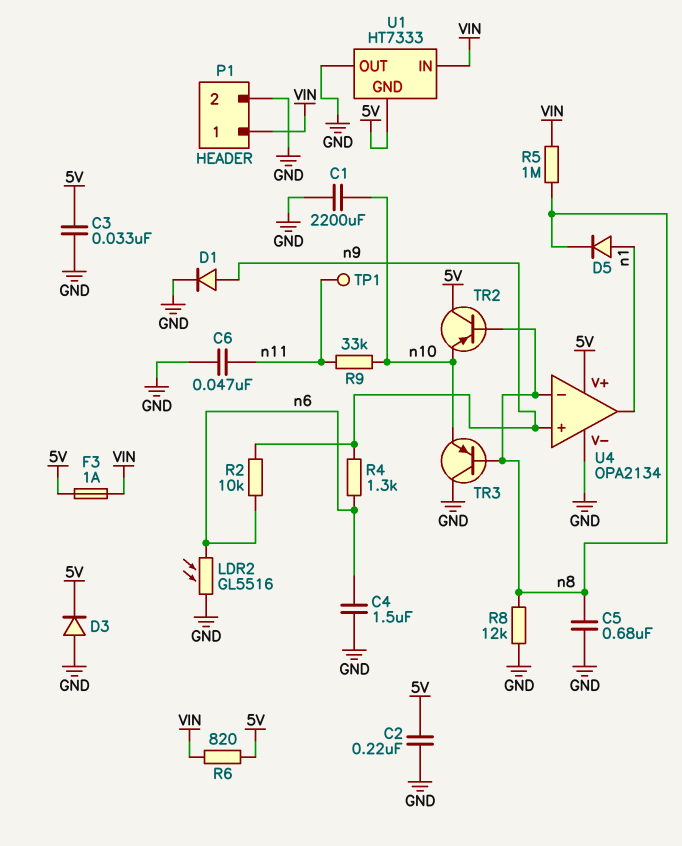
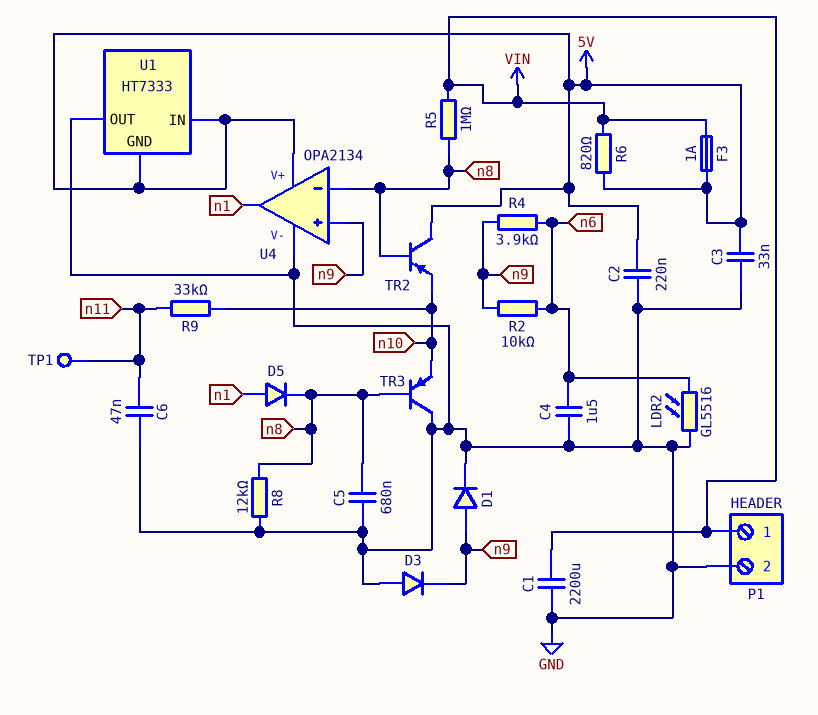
C1: 2200uF (GND, n10) -> 2200uF (GND, VIN)
D3: diode (A GND, K 5V) -> diode (A GND, K n9)
R4: 1.3k (n6, n9) -> 3.9k (n6, n9)
U1 pin IN: VIN -> 5V

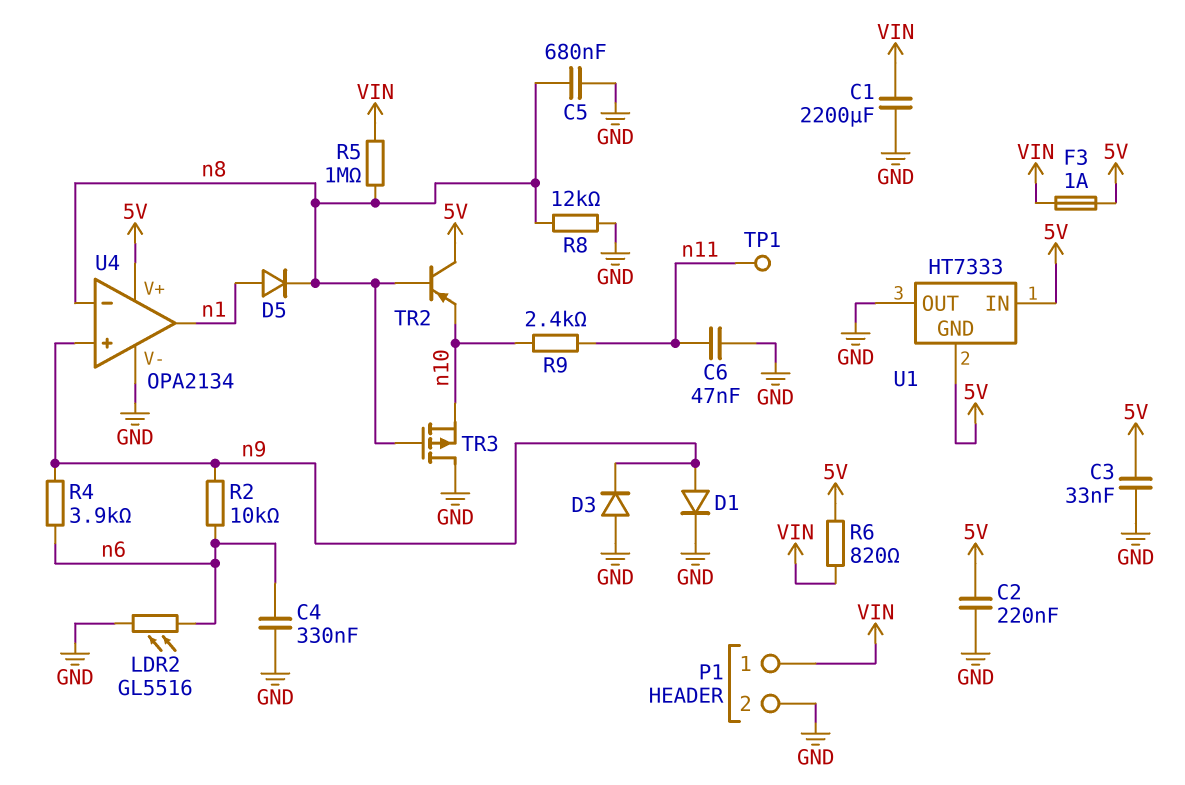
C4: 1.5uF (GND, n6) -> 330nF (GND, n6)
R9: 33k (n10, n11) -> 2.4k (n10, n11)
TR3: PNP (B n8, C GND, E n10) -> PMOS (G n8, D GND, S n10)

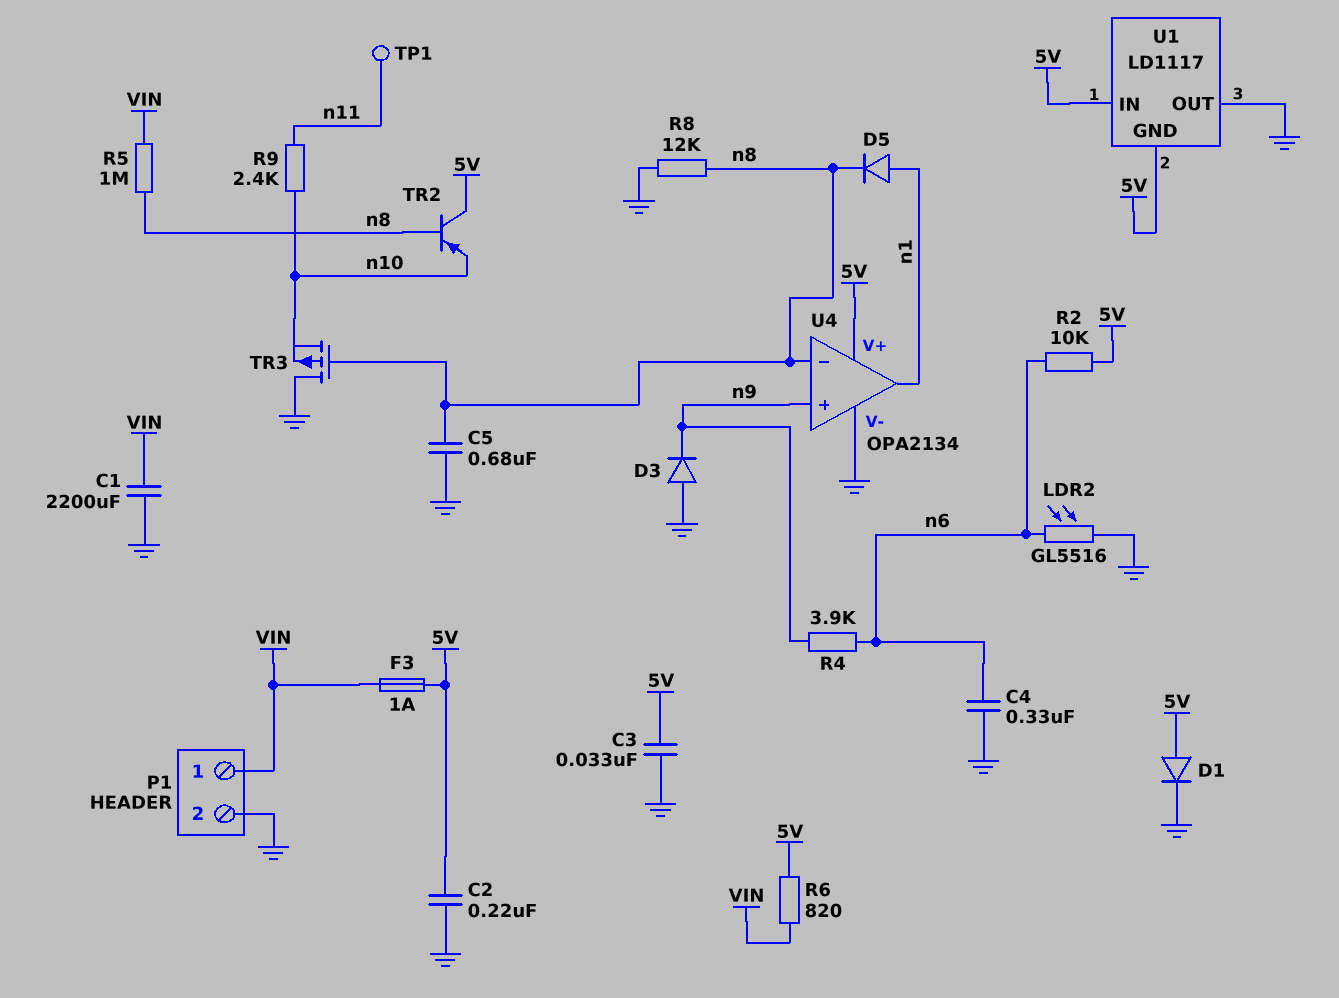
C6: 47nF (GND, n11) -> none
D1: diode (A n9, K GND) -> diode (A 5V, K GND)
R2: 10k (n6, n9) -> 10k (5V, n6)
U1: HT7333 -> LD1117

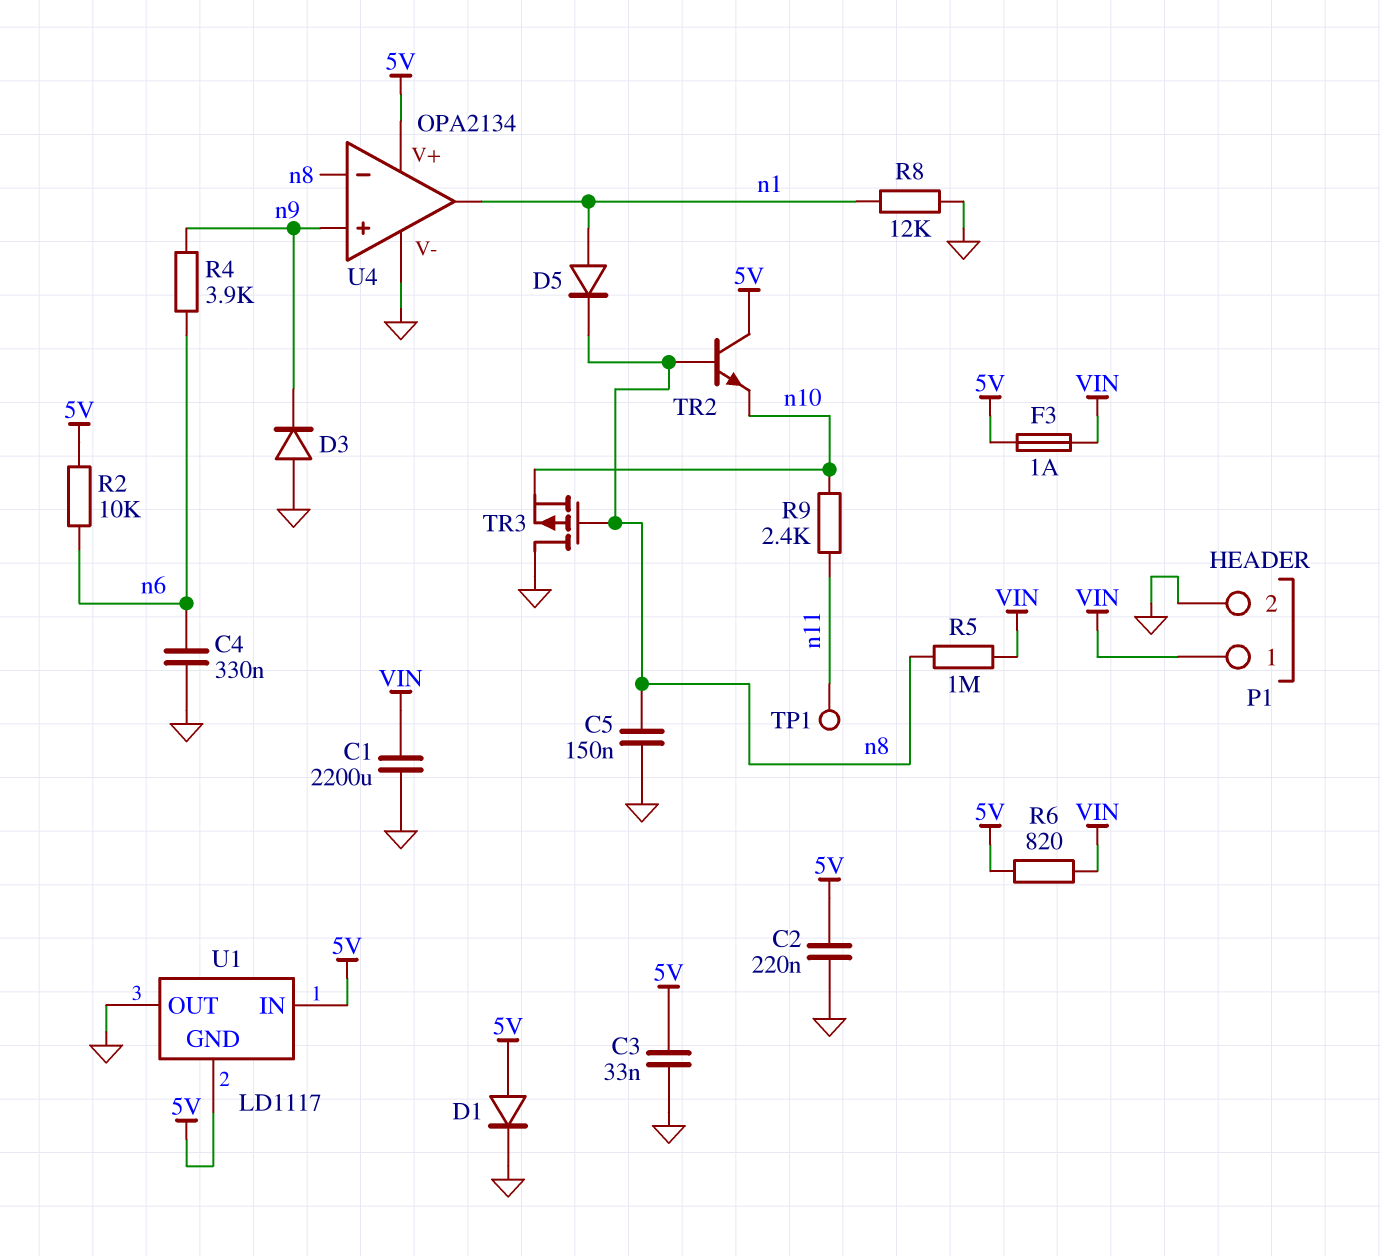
C5: 680nF (GND, n8) -> 150nF (GND, n8)
LDR2: GL5516 (GND, n6) -> none
R8: 12k (GND, n8) -> 12k (GND, n1)
TR2: PNP (B n8, C 5V, E n10) -> NPN (B n8, C 5V, E n10)

